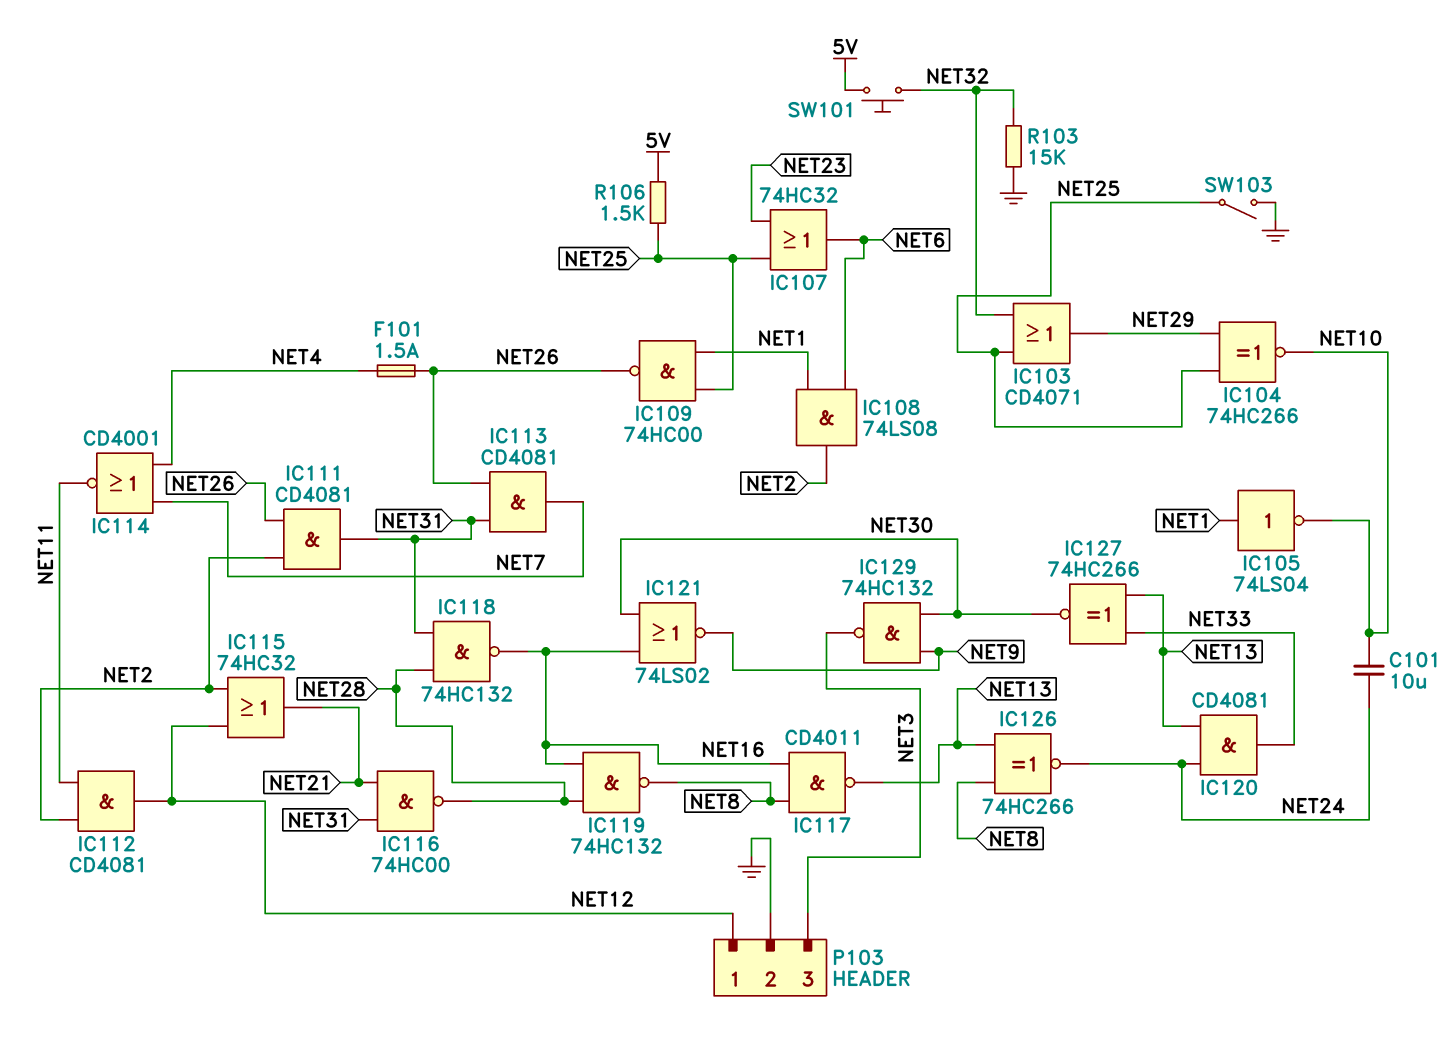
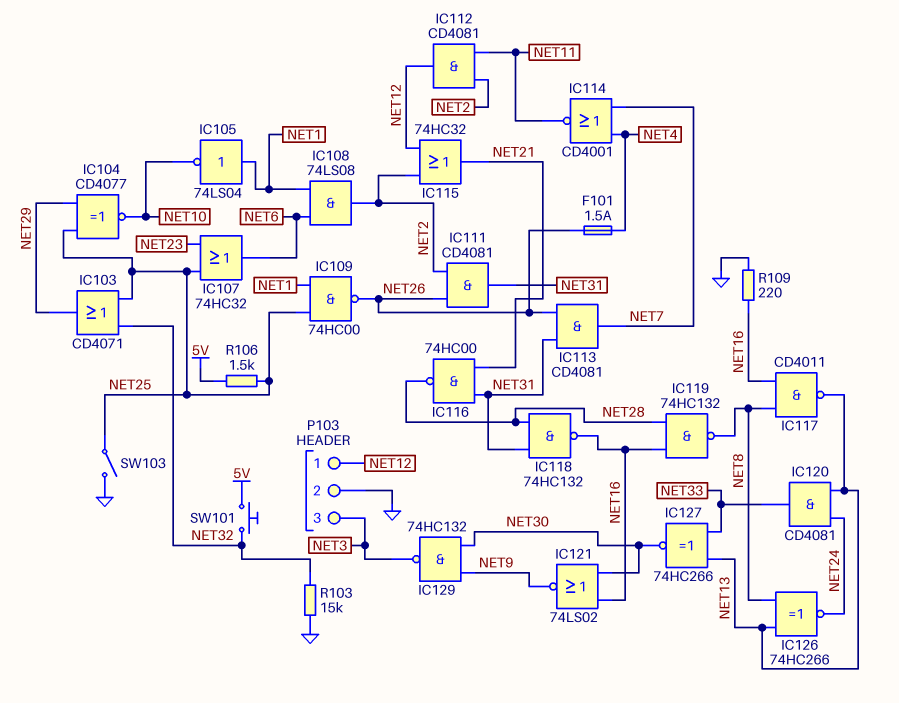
C101: 10uF (NET10, NET24) -> none
IC104: XNOR 74HC266 (in NET25, in NET29, out NET10) -> XNOR CD4077 (in NET25, in NET29, out NET10)
R109: none -> 220 (GND, NET16)

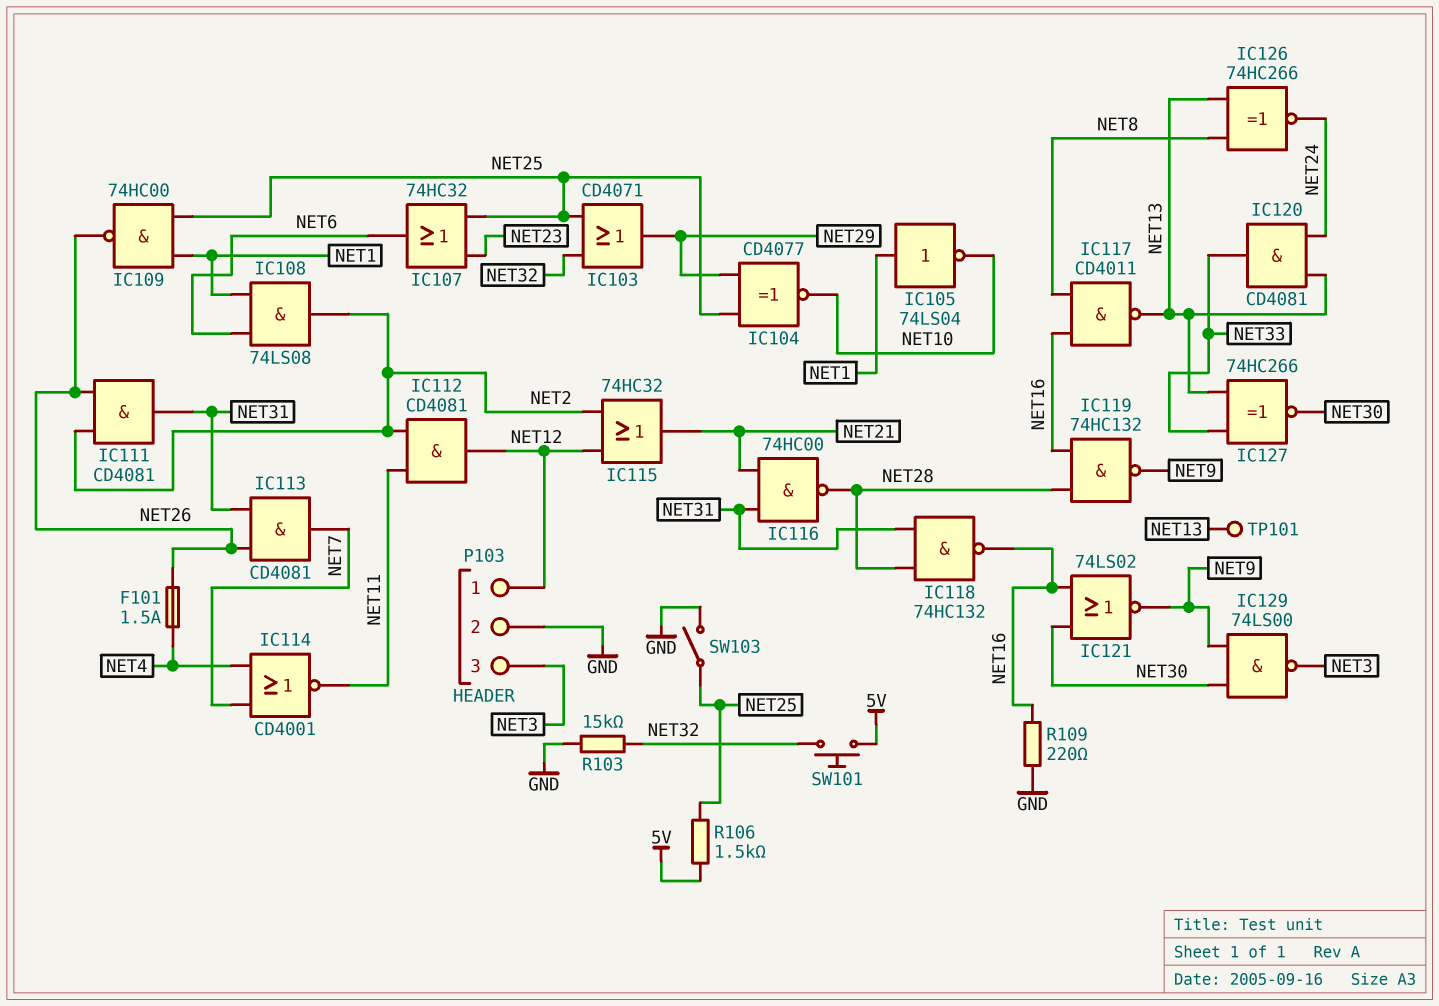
IC119: NAND 74HC132 (in NET16, in NET28, out NET8) -> NAND 74HC132 (in NET16, in NET28, out NET9)
IC129: NAND 74HC132 (in NET9, in NET30, out NET3) -> NAND 74LS00 (in NET9, in NET30, out NET3)
TP101: none -> test point (NET13)

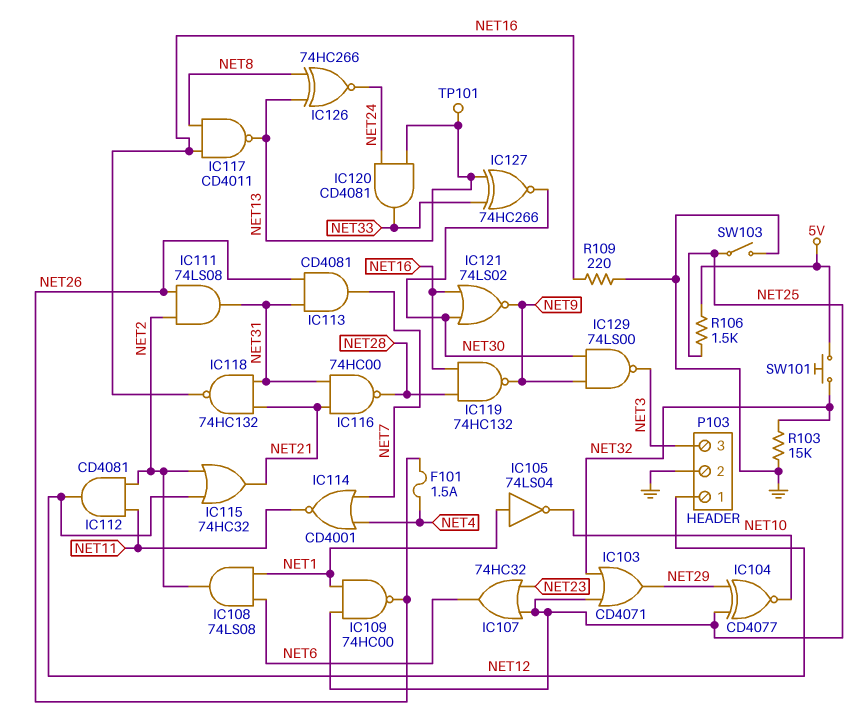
IC111: AND CD4081 (in NET2, in NET26, out NET31) -> AND 74LS08 (in NET2, in NET26, out NET31)
IC118: NAND 74HC132 (in NET28, in NET31, out NET16) -> NAND 74HC132 (in NET21, in NET31, out NET16)

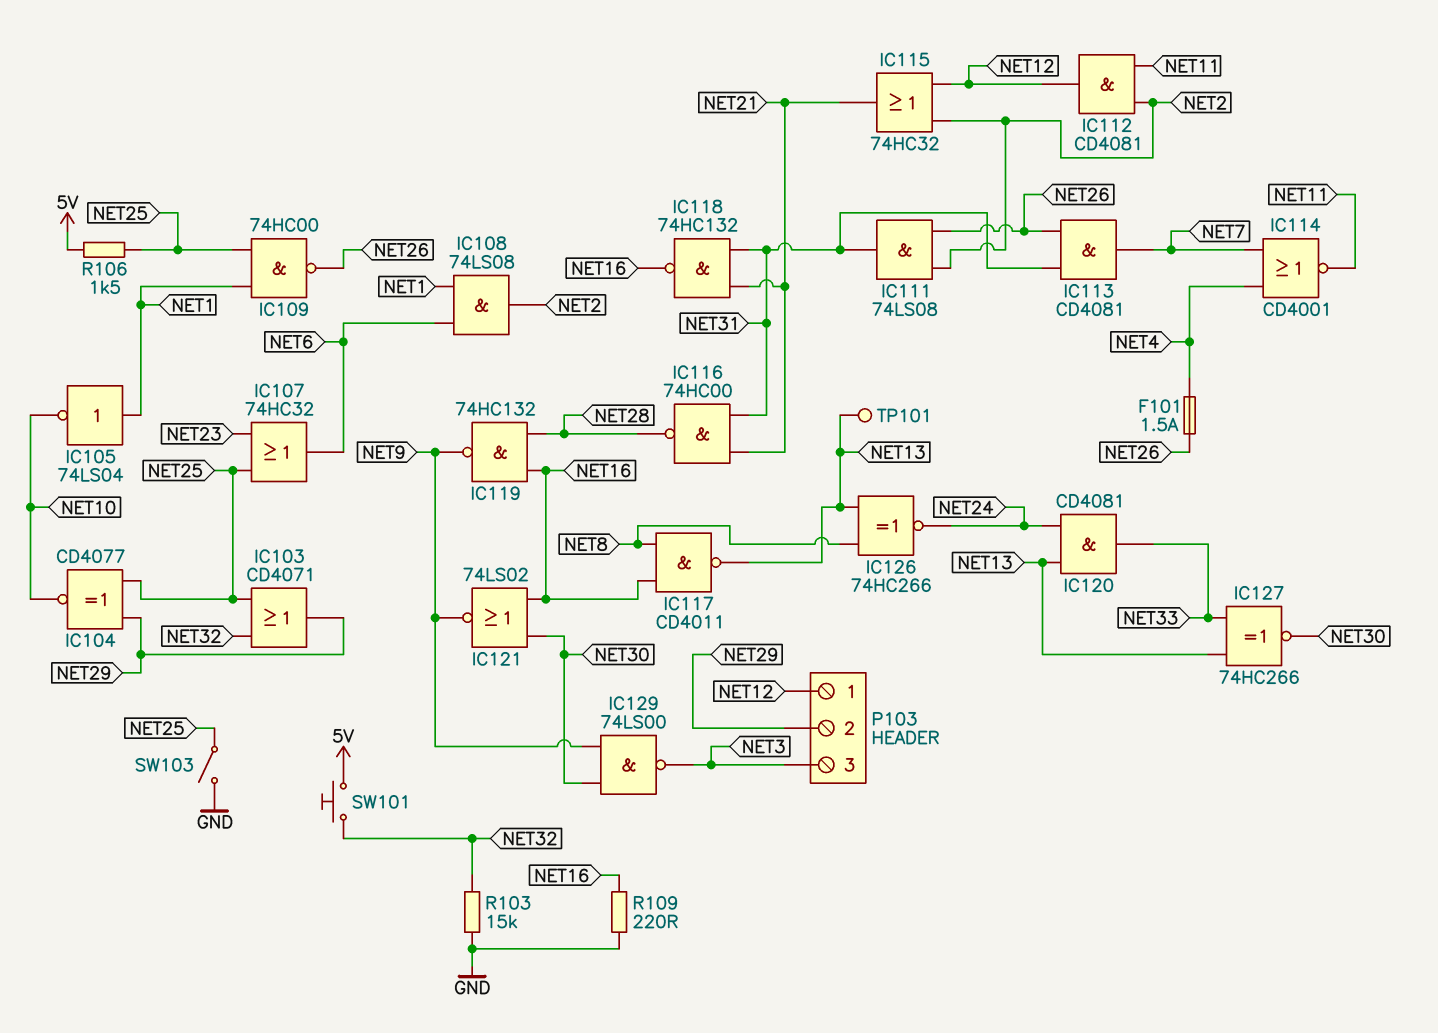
P103 pin 2: GND -> NET29

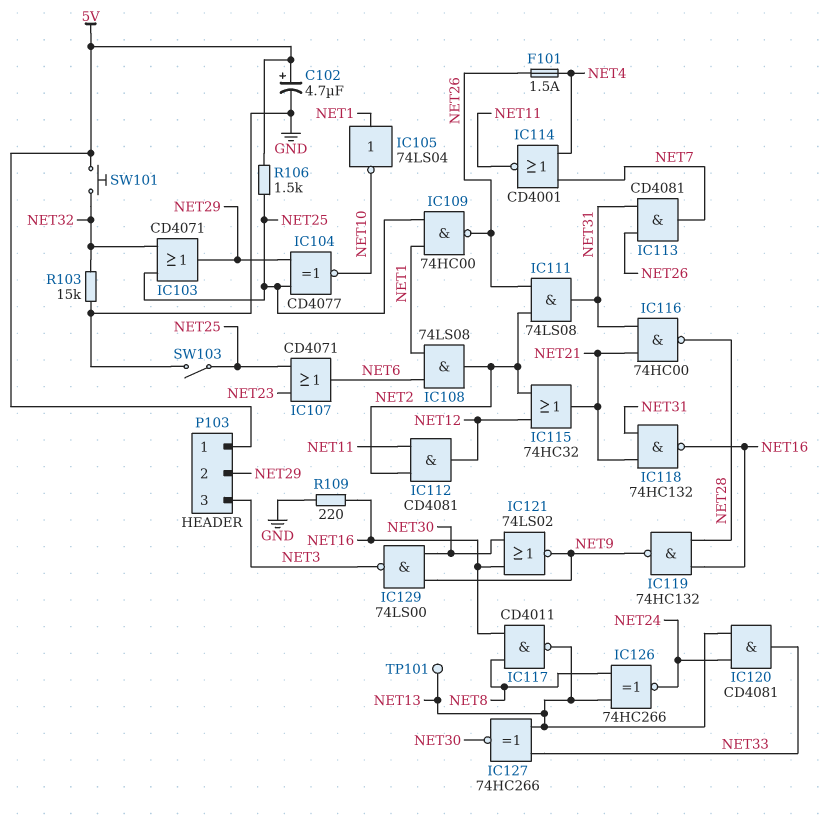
C102: none -> 4.7uF (plus 5V, minus GND)
IC107: OR 74HC32 (in NET23, in NET25, out NET6) -> OR CD4071 (in NET23, in NET25, out NET6)
P103 pin 1: NET12 -> 5V

